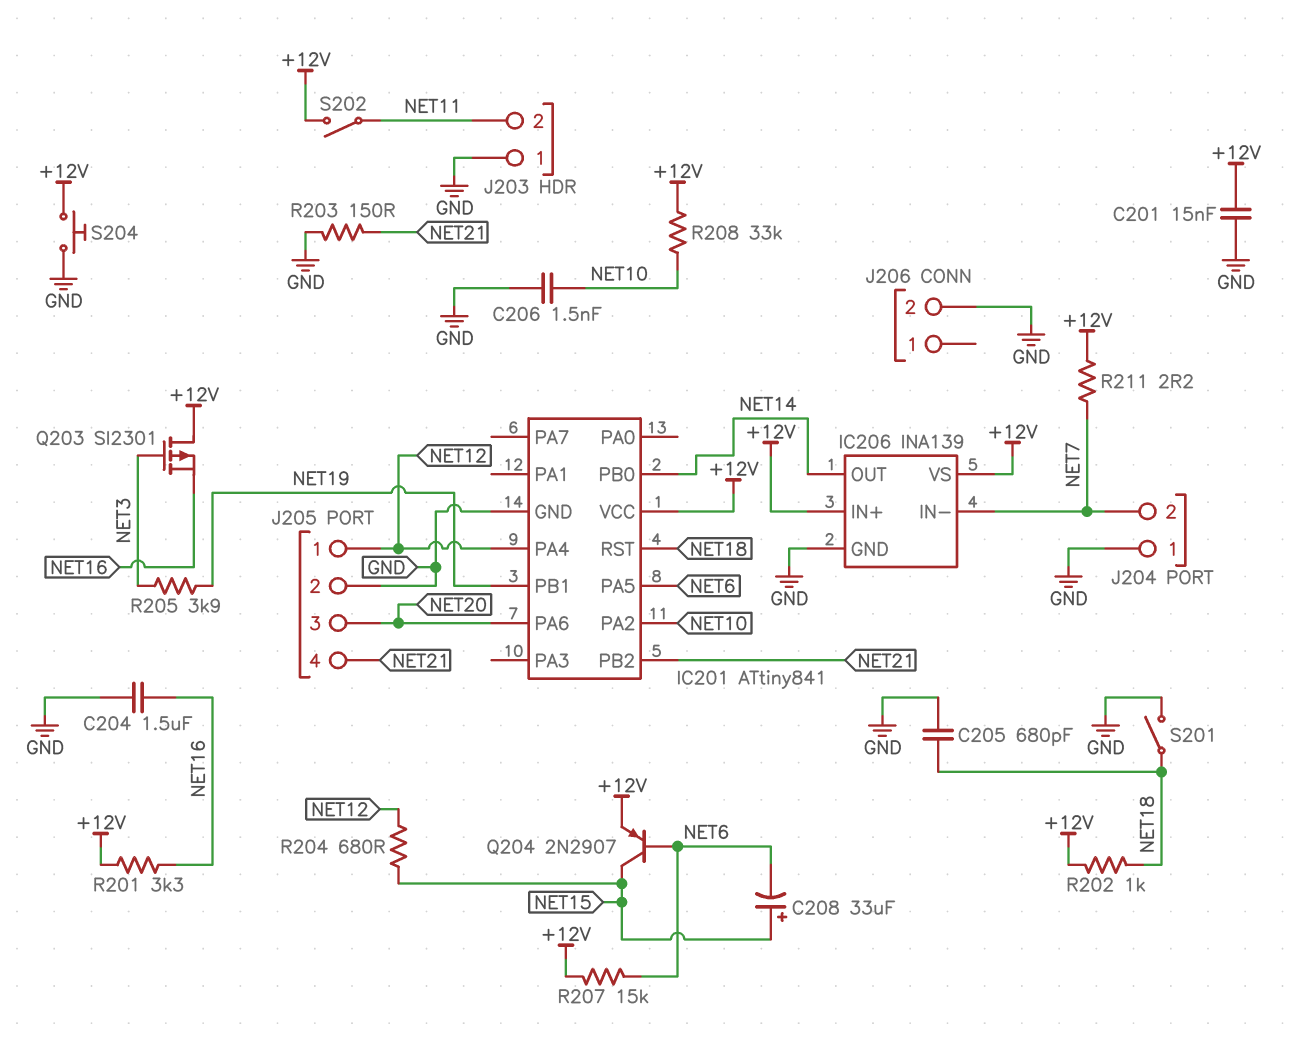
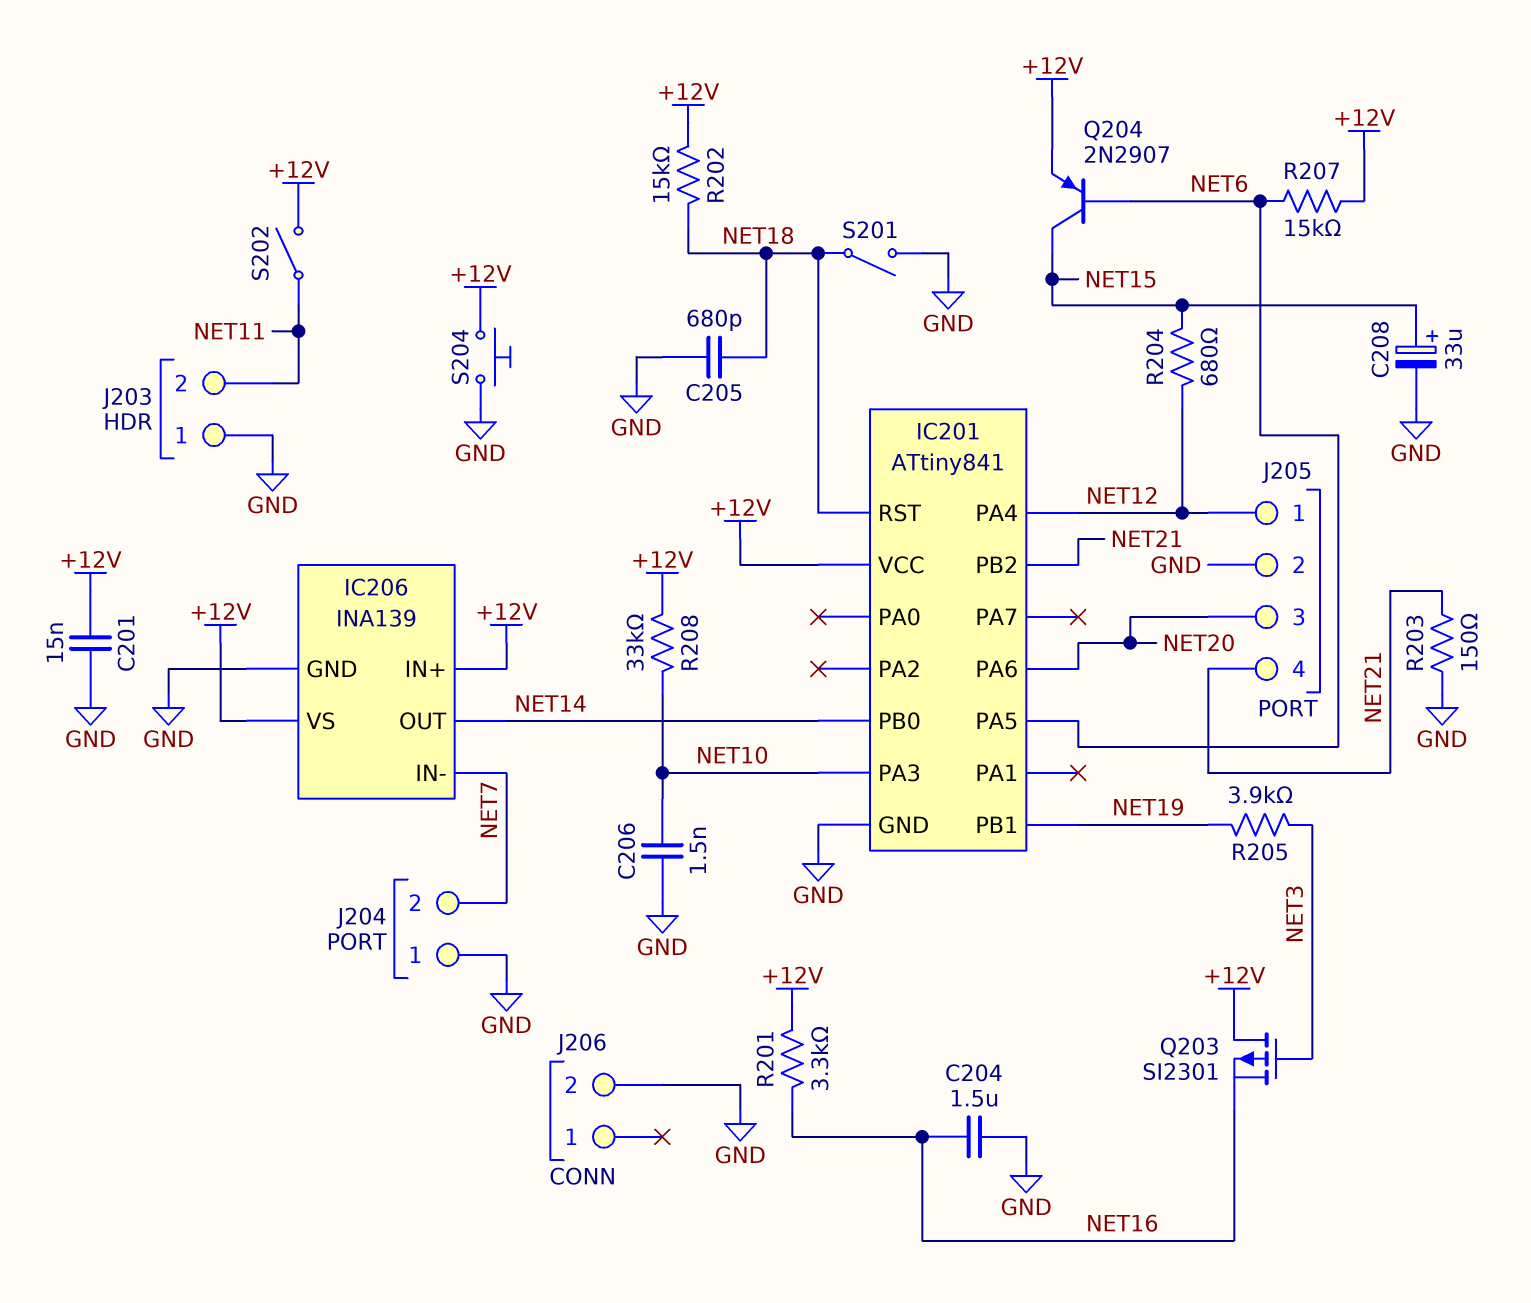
C208: 33uF (plus NET15, minus NET6) -> 33uF (plus NET15, minus GND)
IC201 pin PA2: NET10 -> none
IC201 pin PA3: none -> NET10
R202: 1k (+12V, NET18) -> 15k (+12V, NET18)
R211: 2.2 (+12V, NET7) -> none

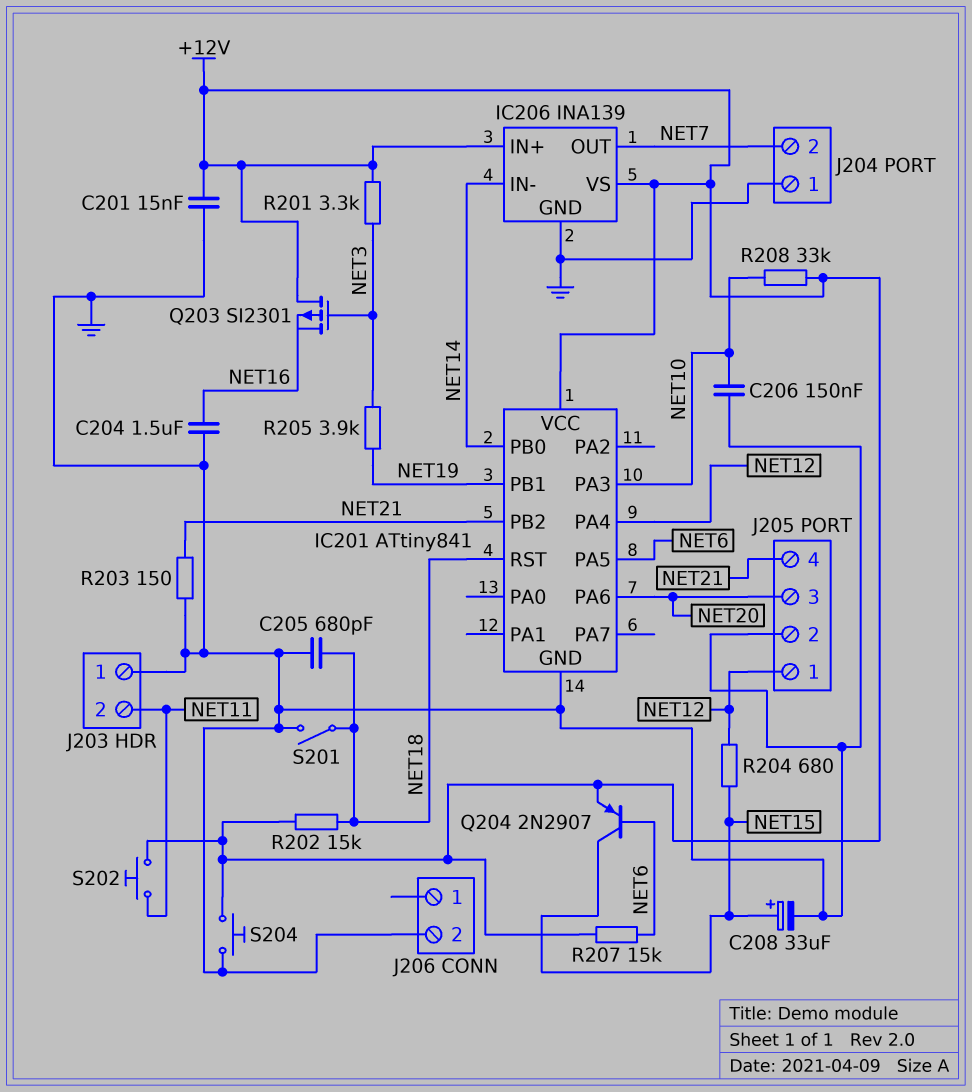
C206: 1.5nF (GND, NET10) -> 150nF (GND, NET10)
IC206 pin IN-: NET7 -> NET14
IC206 pin OUT: NET14 -> NET7
R201: 3.3k (+12V, NET16) -> 3.3k (+12V, NET3)
S202: switch (+12V, NET11) -> button (+12V, NET11)

